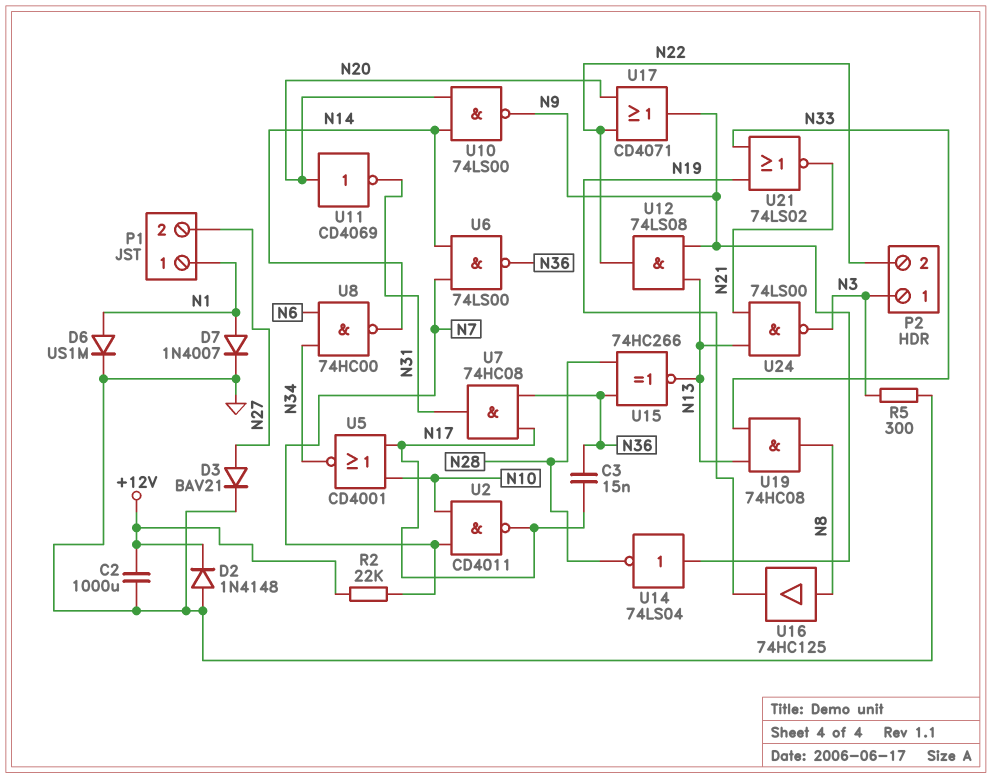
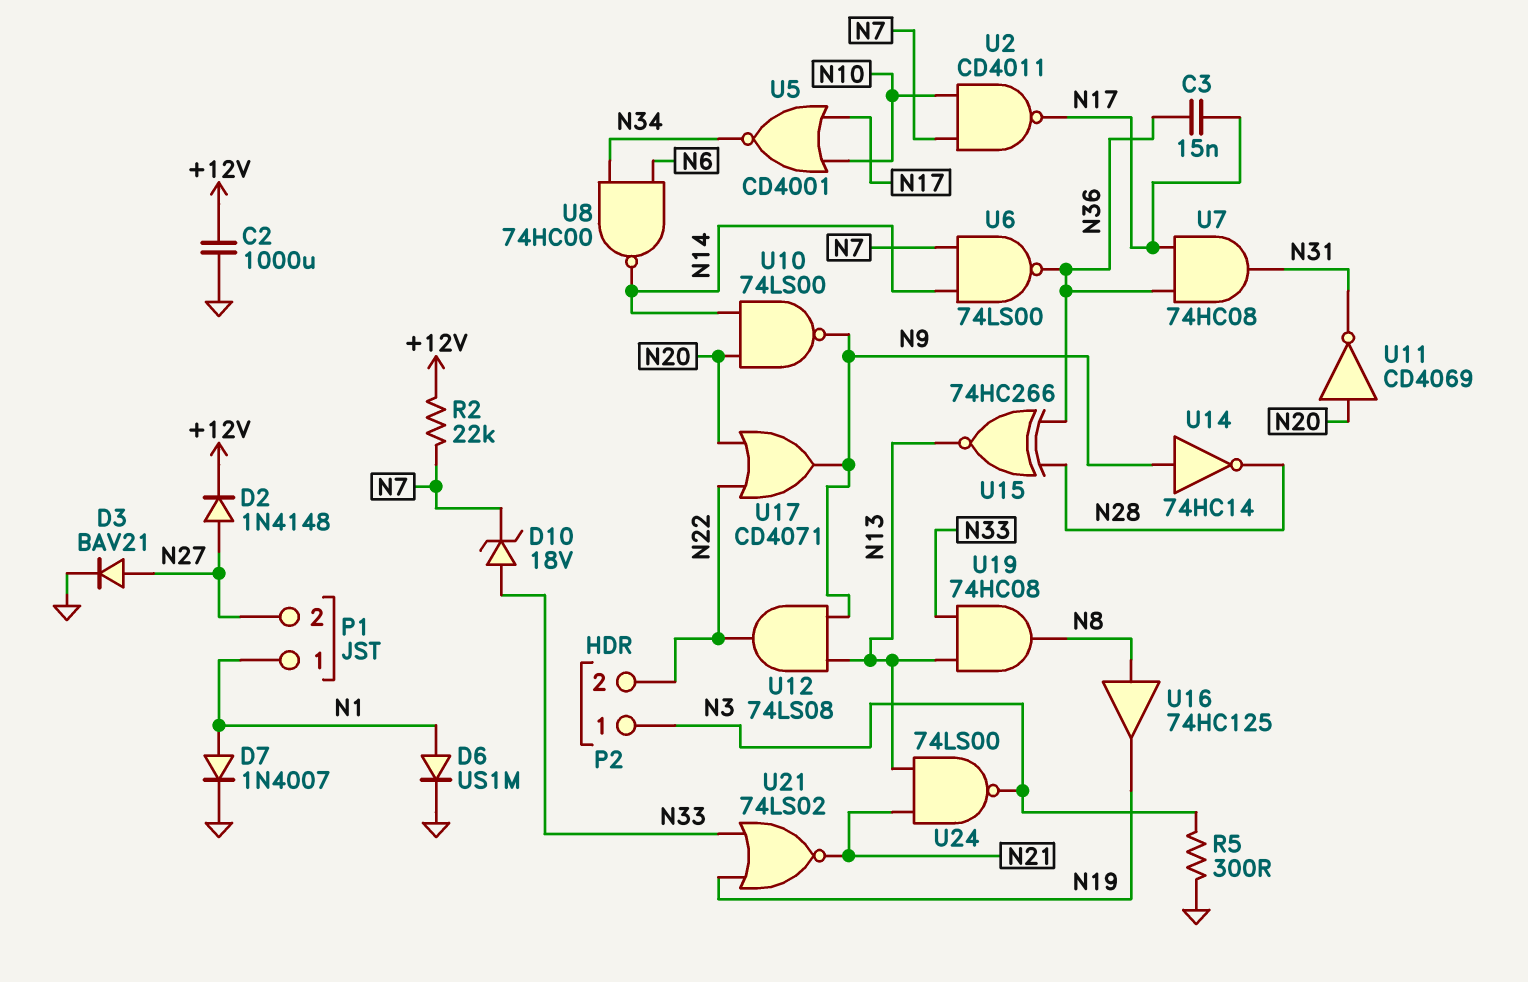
D2: diode 1N4148 (A GND, K +12V) -> diode 1N4148 (A N27, K +12V)
D10: none -> zener 18V (A N33, K N7)
U14: NOT 74LS04 (in N9, out N28) -> NOT 74HC14 (in N9, out N28)

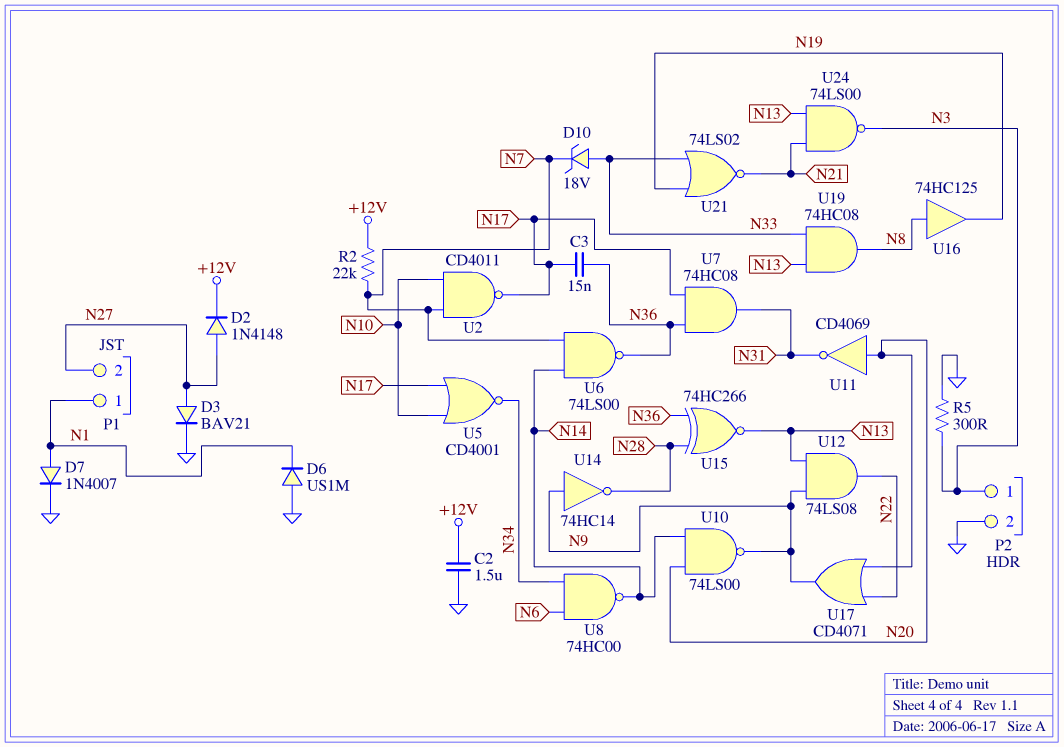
C2: 1000uF (+12V, GND) -> 1.5uF (+12V, GND)
D6: diode US1M (A N1, K GND) -> diode US1M (A GND, K N1)
P2 pin 2: N22 -> GND

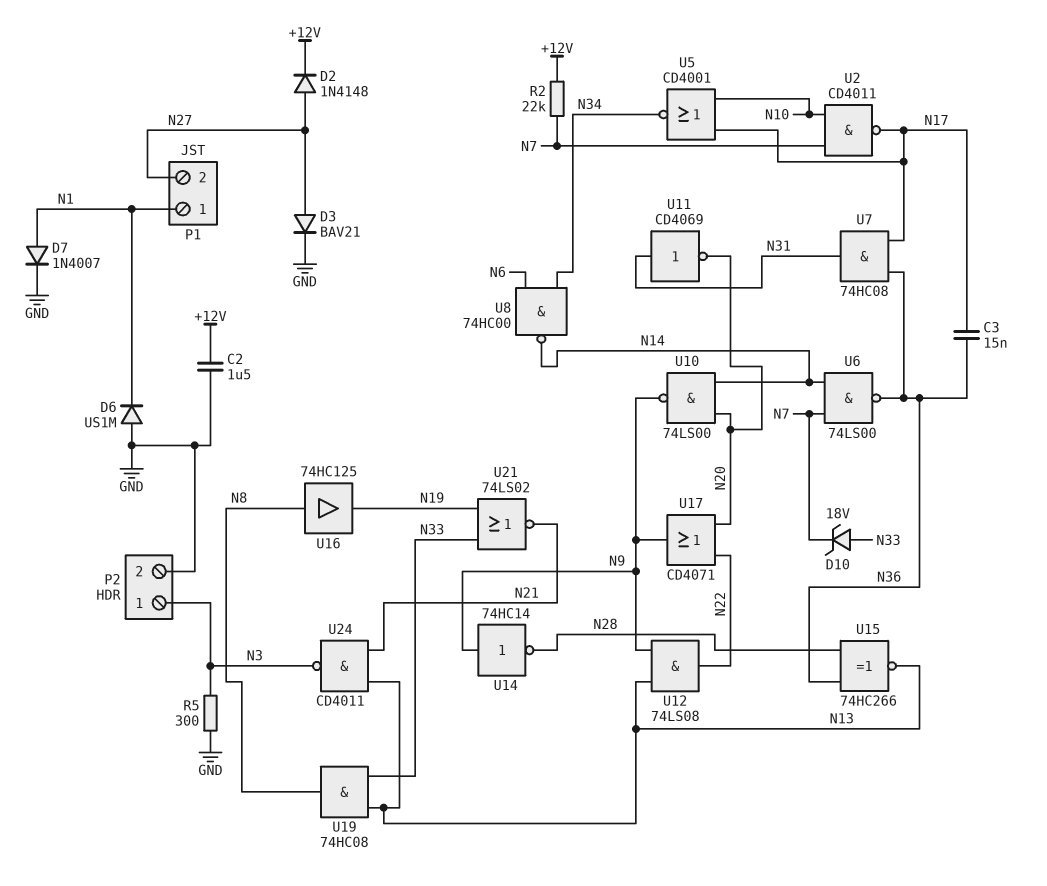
U11: NOT CD4069 (in N20, out N31) -> NOT CD4069 (in N31, out N20)
U24: NAND 74LS00 (in N13, in N21, out N3) -> NAND CD4011 (in N13, in N21, out N3)

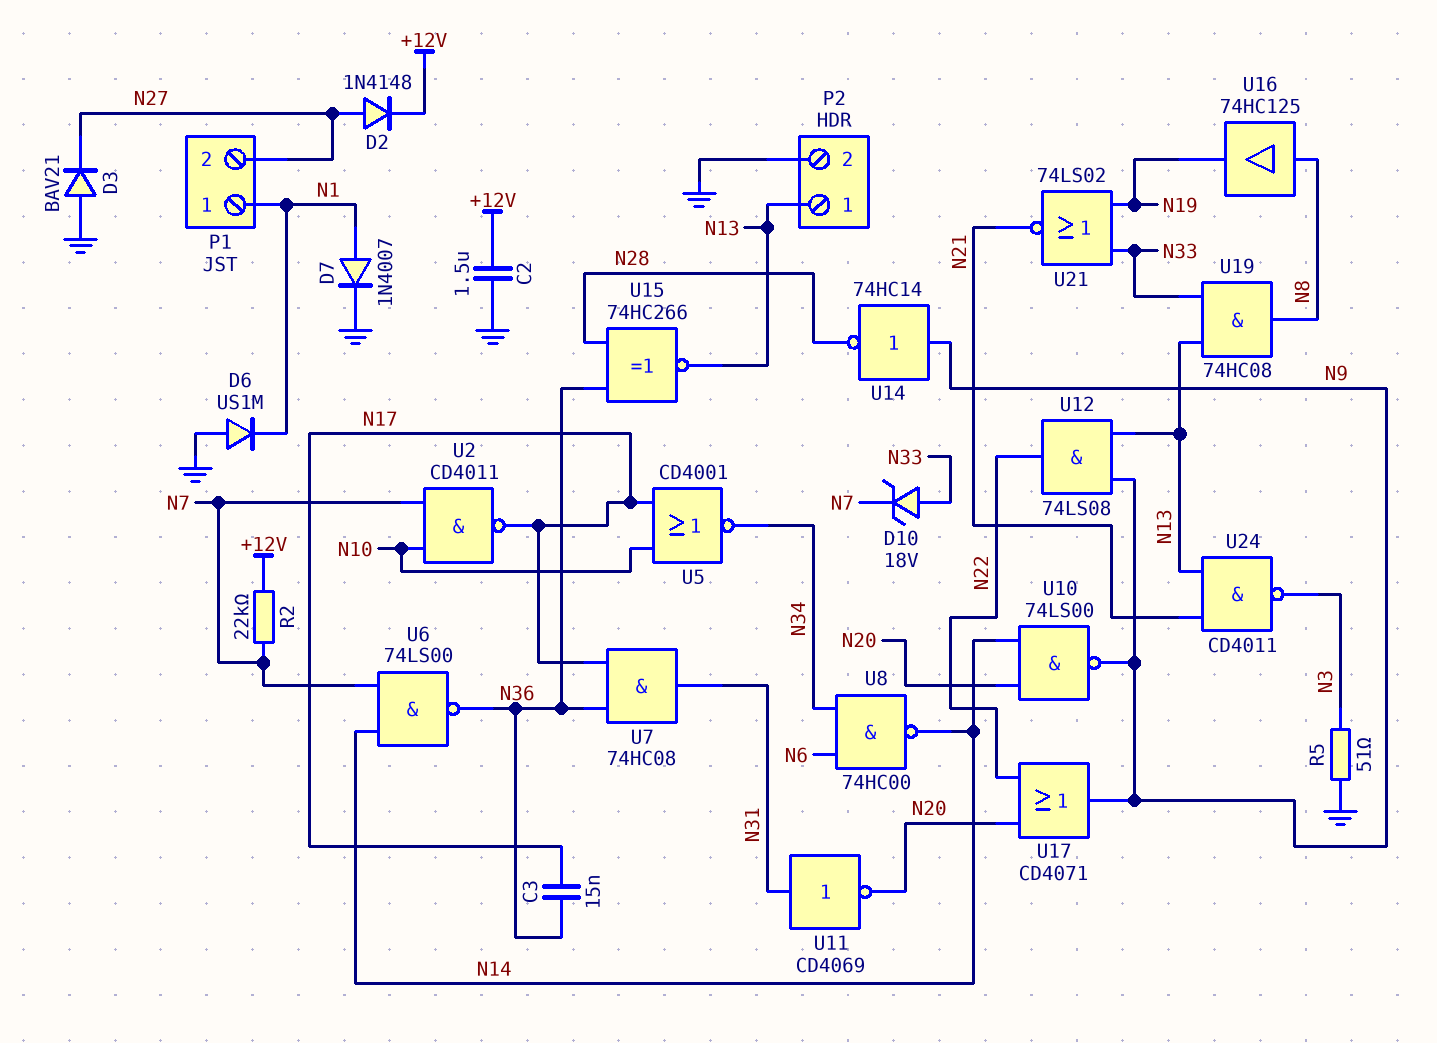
D3: diode BAV21 (A N27, K GND) -> diode BAV21 (A GND, K N27)
P2 pin 1: N3 -> N13
R5: 300 (GND, N3) -> 51 (GND, N3)

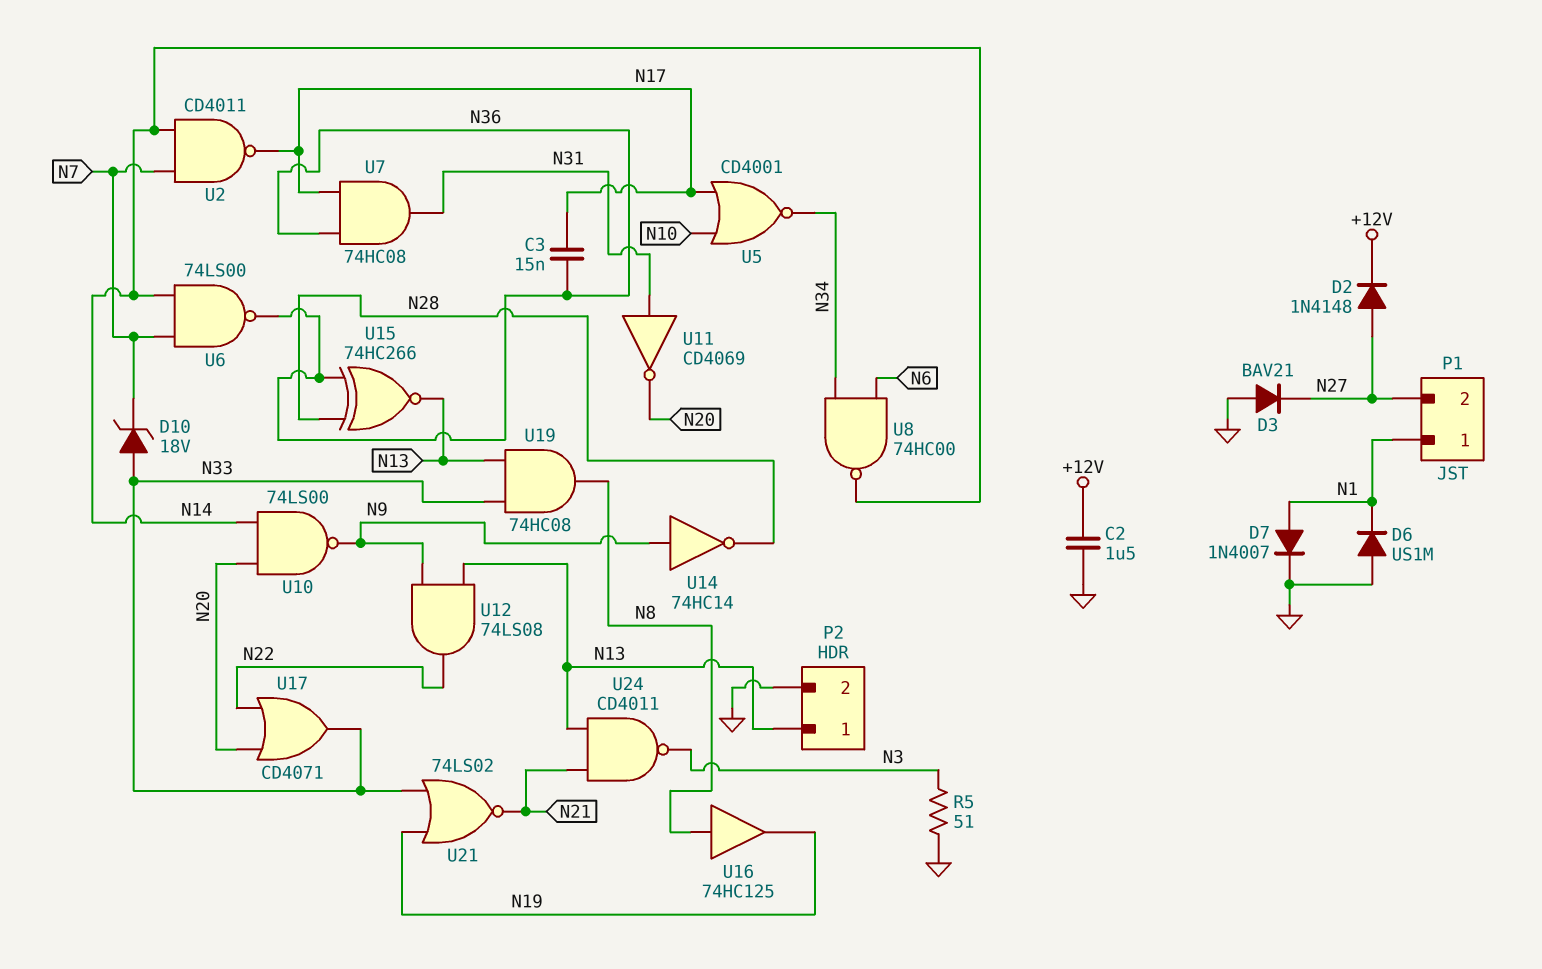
R2: 22k (+12V, N7) -> none
U2: NAND CD4011 (in N7, in N10, out N17) -> NAND CD4011 (in N7, in N14, out N17)
U17: OR CD4071 (in N20, in N22, out N9) -> OR CD4071 (in N20, in N22, out N33)

